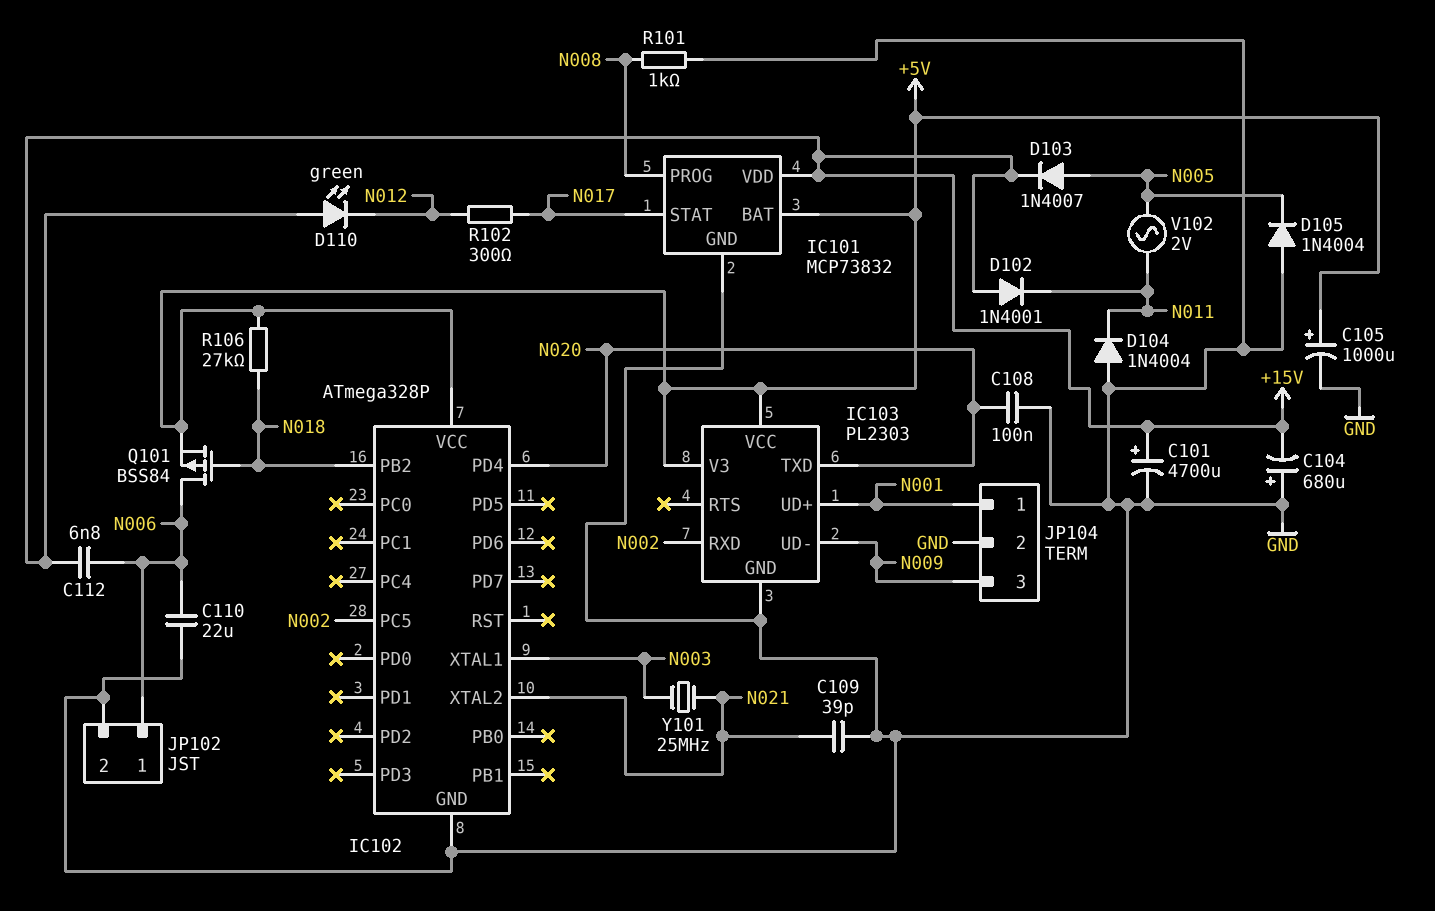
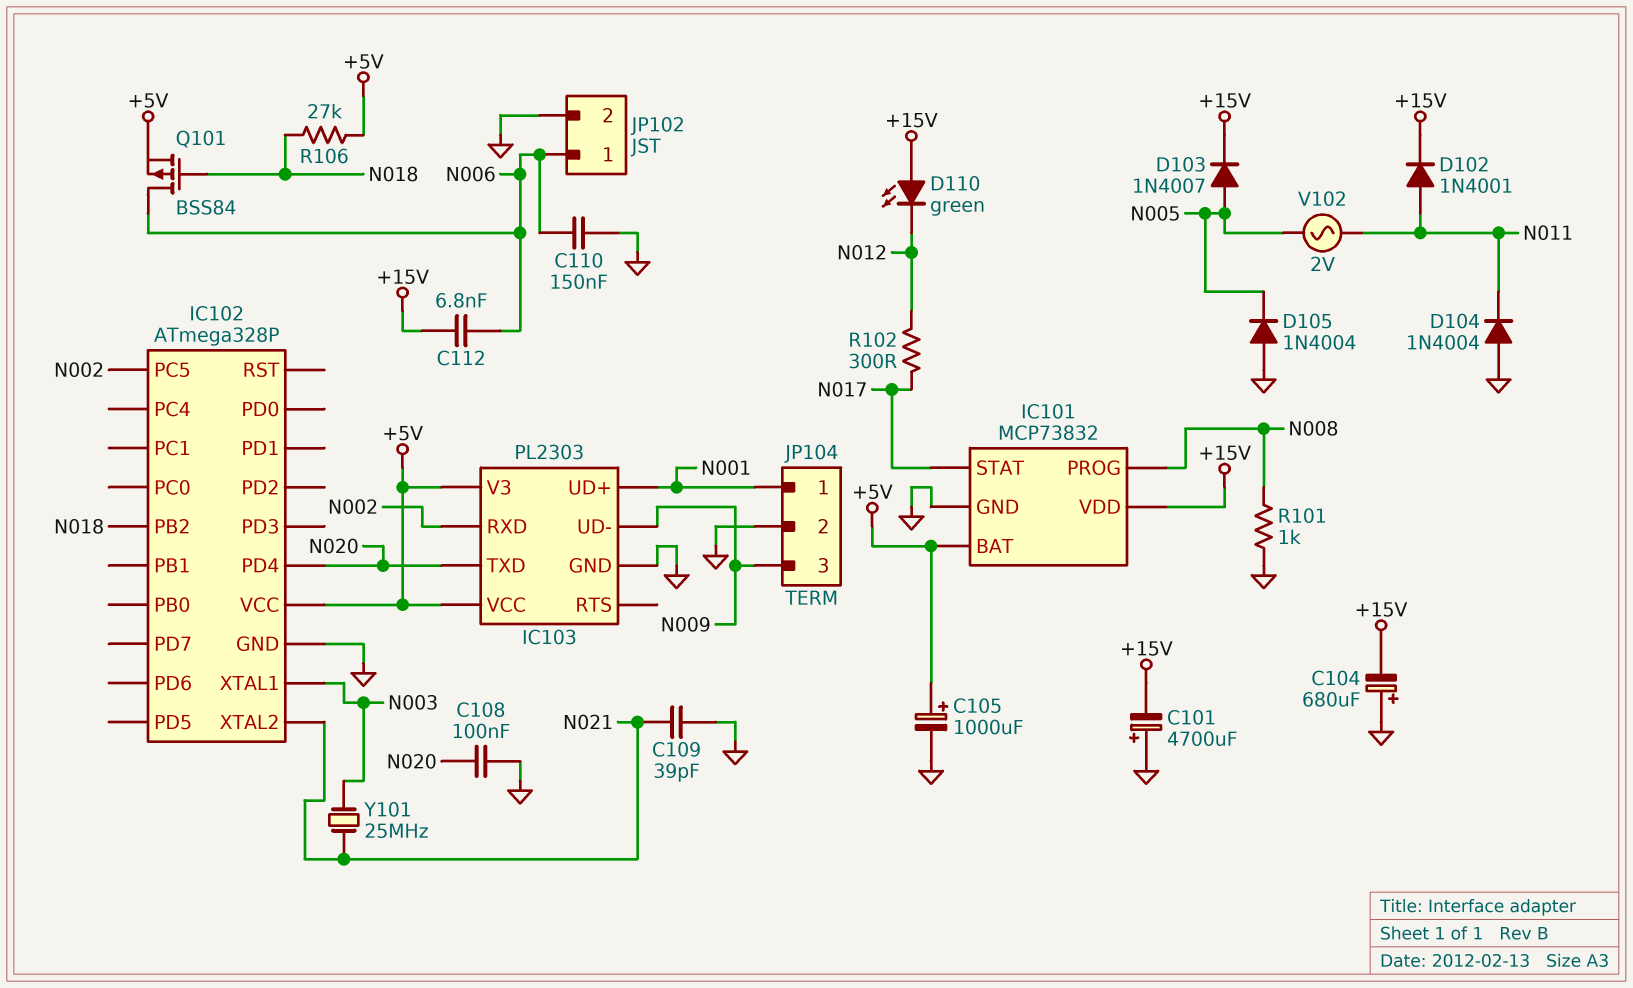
C101: 4700uF (plus +15V, minus GND) -> 4700uF (plus GND, minus +15V)
C110: 22uF (GND, N006) -> 150nF (GND, N006)
D102: diode 1N4001 (A +15V, K N011) -> diode 1N4001 (A N011, K +15V)

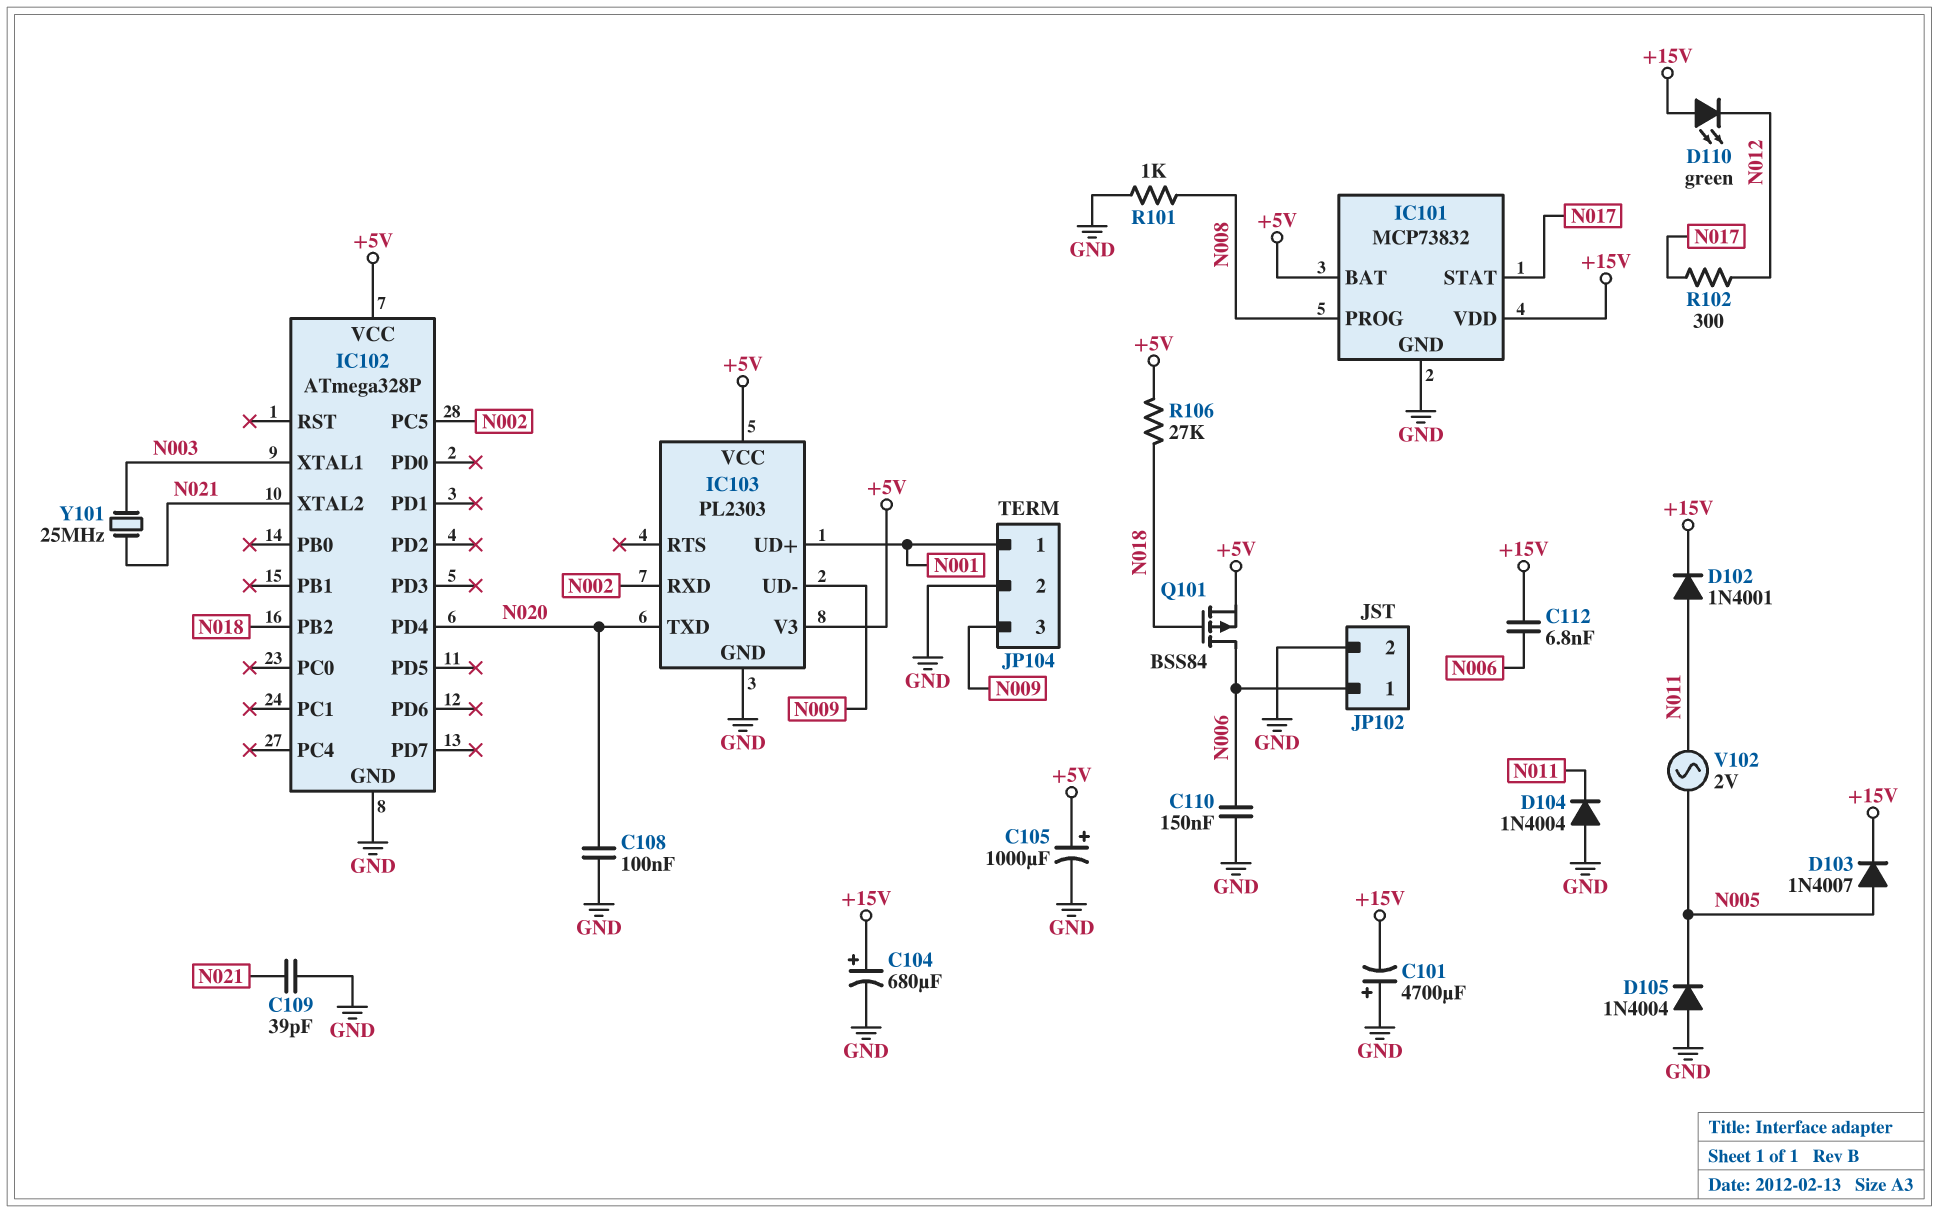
C104: 680uF (plus GND, minus +15V) -> 680uF (plus +15V, minus GND)

